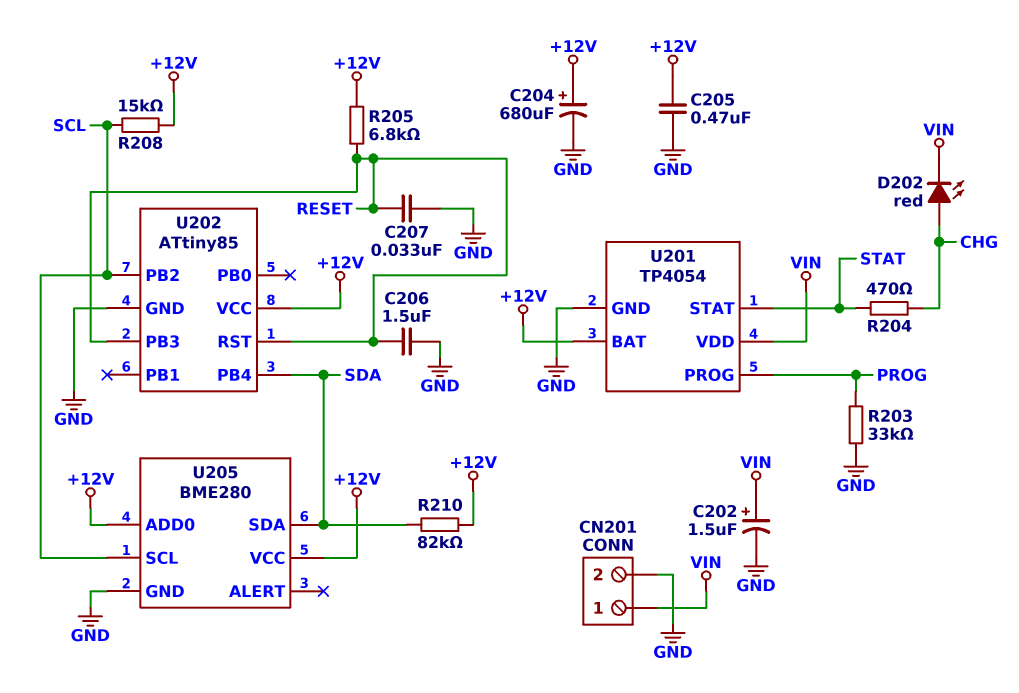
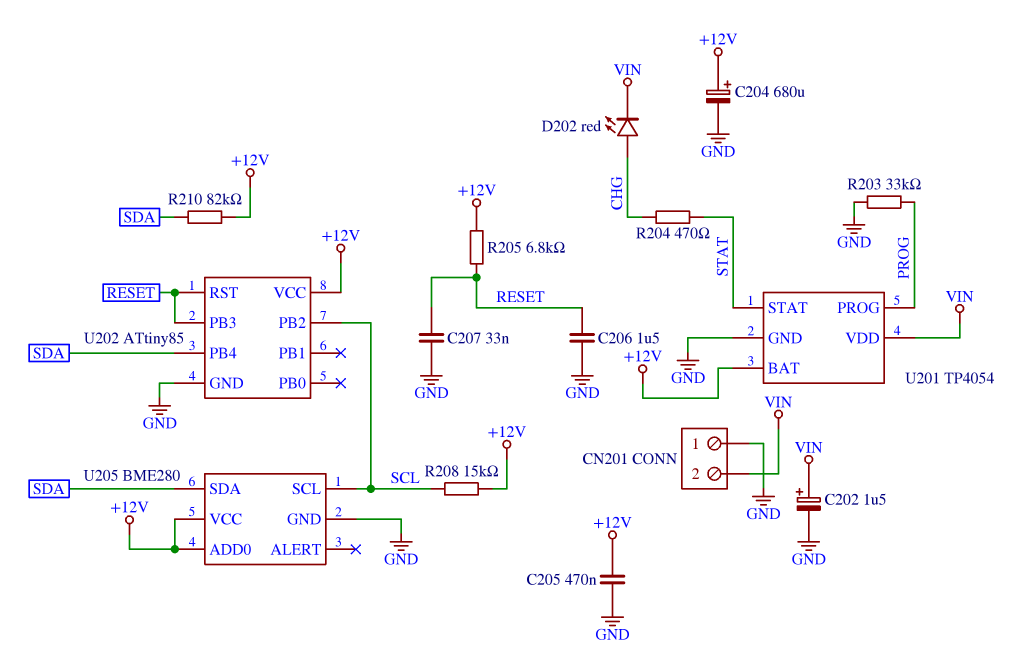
CN201 pin 1: VIN -> GND
CN201 pin 2: GND -> VIN

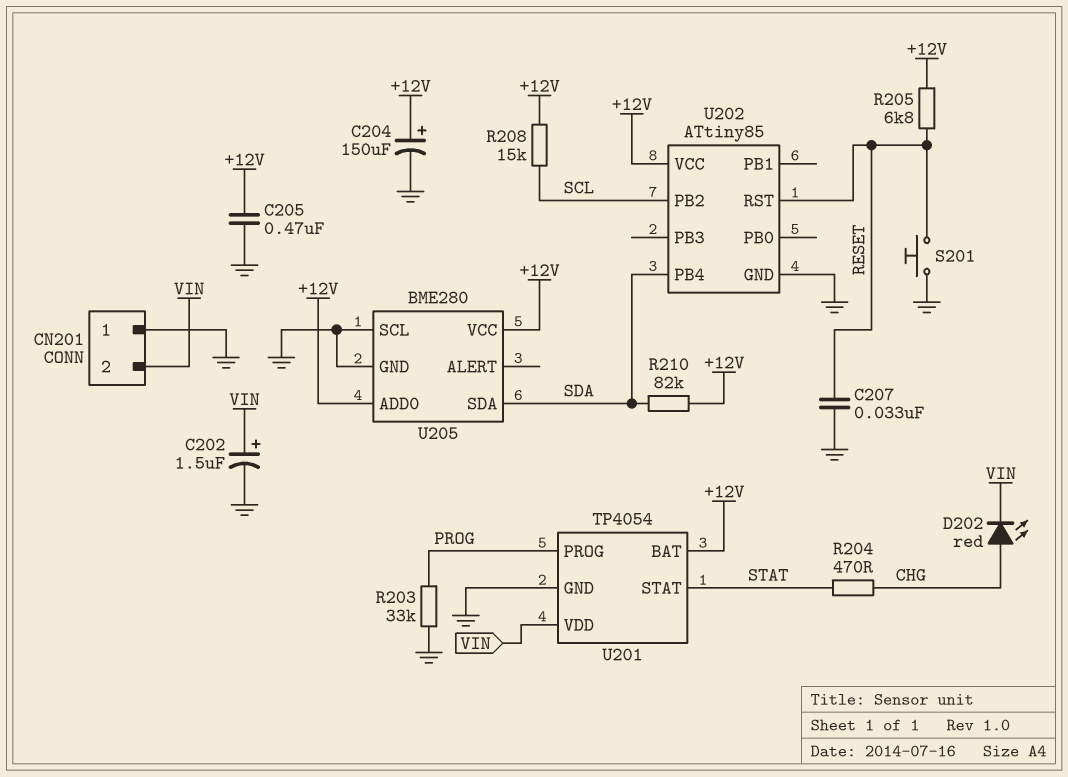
C204: 680uF (plus +12V, minus GND) -> 150uF (plus +12V, minus GND)
C206: 1.5uF (GND, RESET) -> none
S201: none -> button (GND, RESET)
U202 pin PB3: RESET -> none
U205 pin SCL: SCL -> GND

